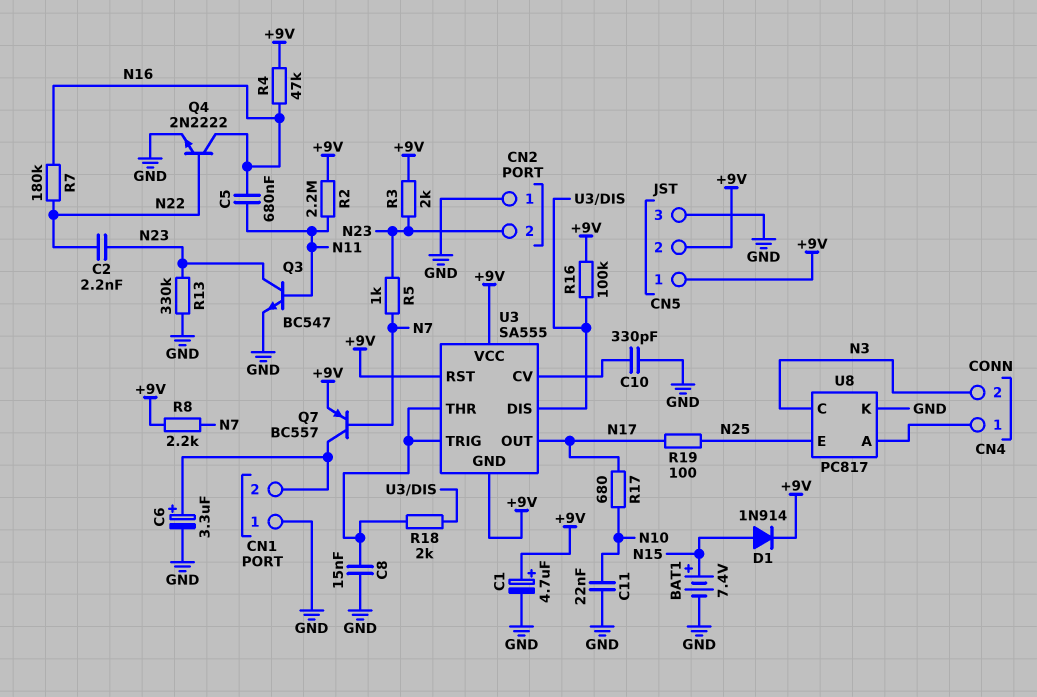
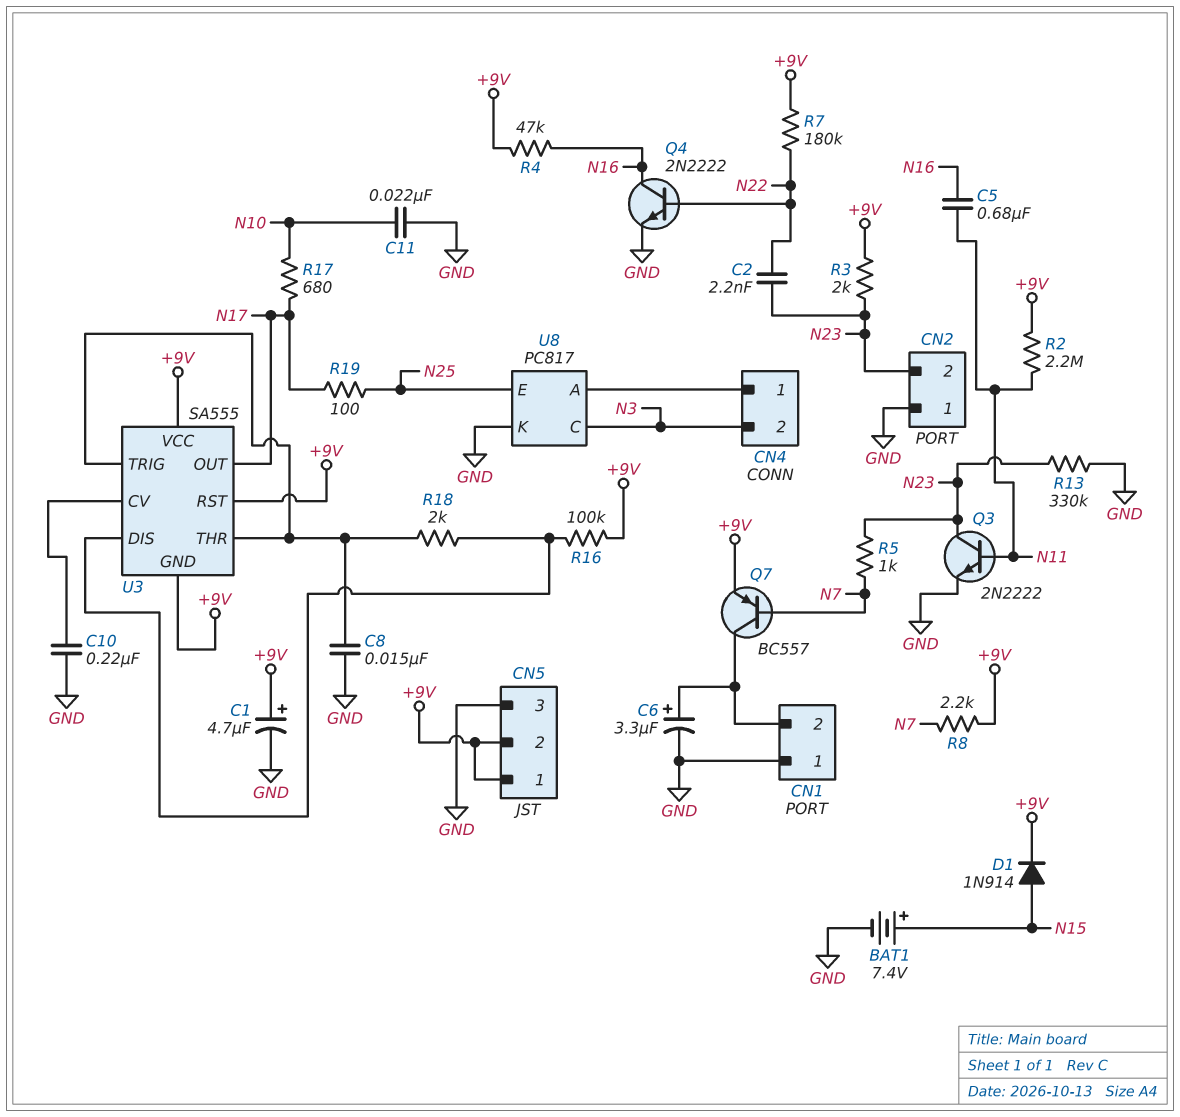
C10: 330pF (GND, U3/CV) -> 220nF (GND, U3/CV)
Q3: NPN BC547 (B N11, C N23, E GND) -> NPN 2N2222 (B N11, C N23, E GND)
R7: 180k (N16, N22) -> 180k (+9V, N22)

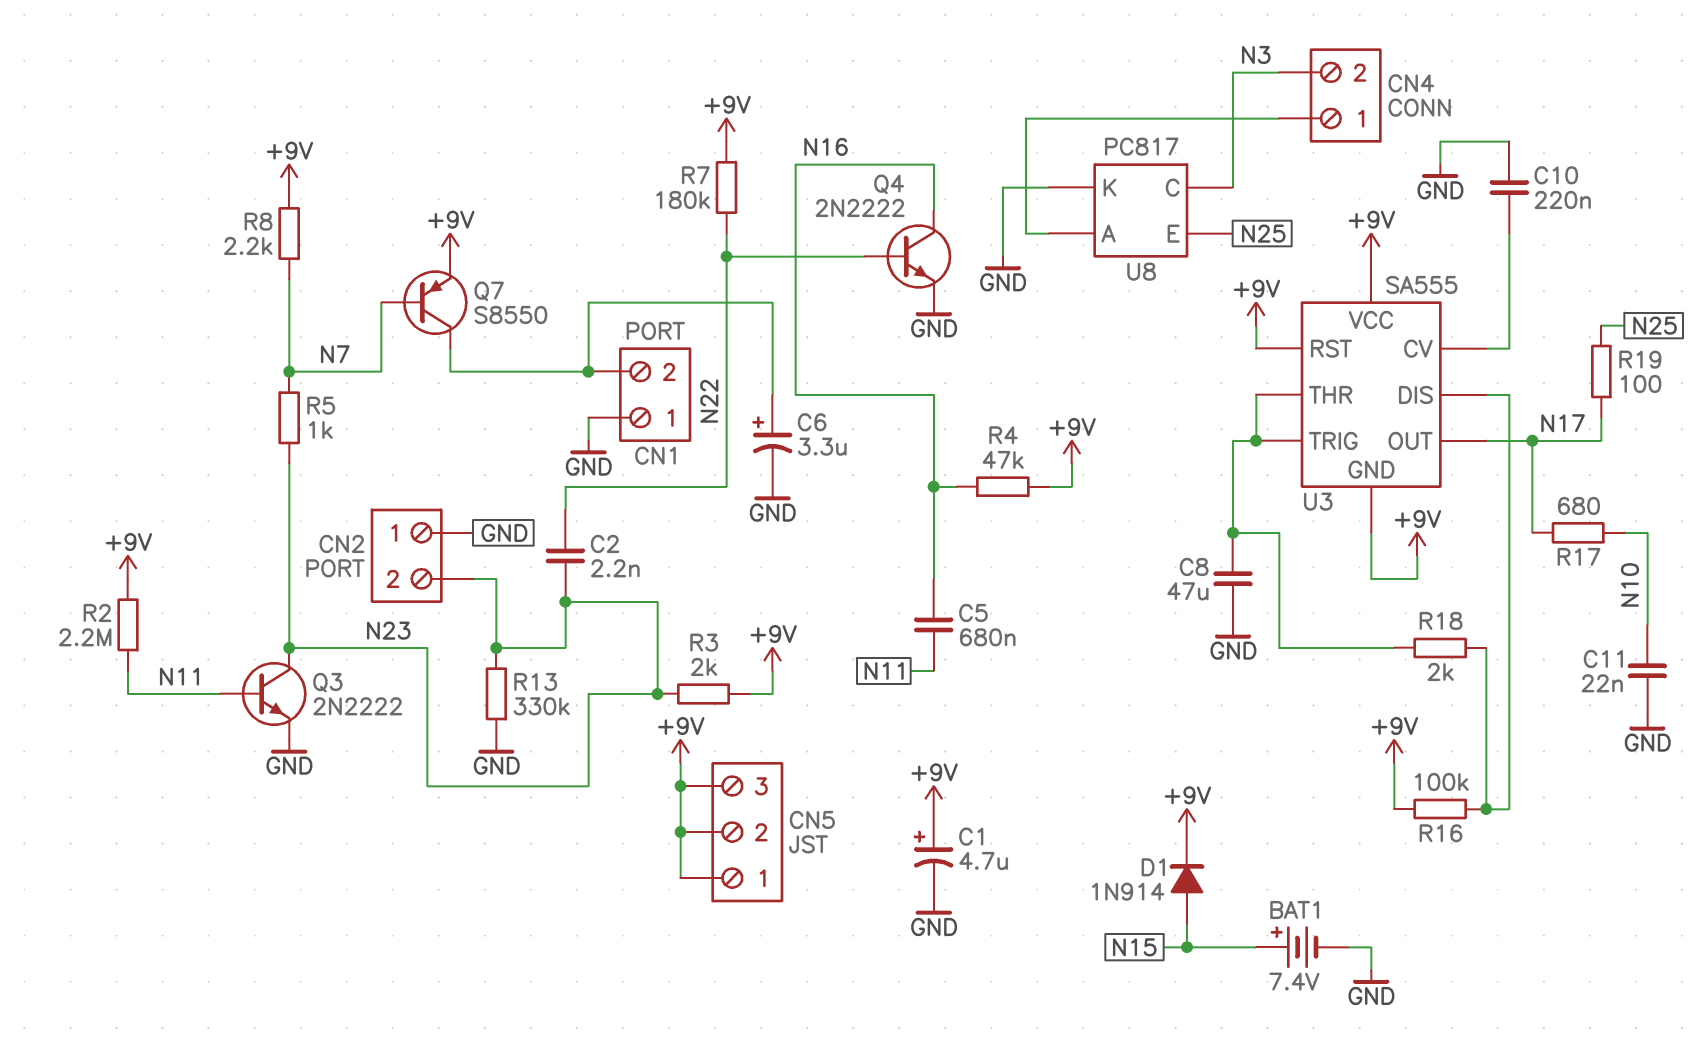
C8: 15nF (GND, U3/THR) -> 47uF (GND, U3/THR)
CN5 pin 3: GND -> +9V
Q7: PNP BC557 (B N7, C CN1/2, E +9V) -> PNP S8550 (B N7, C CN1/2, E +9V)

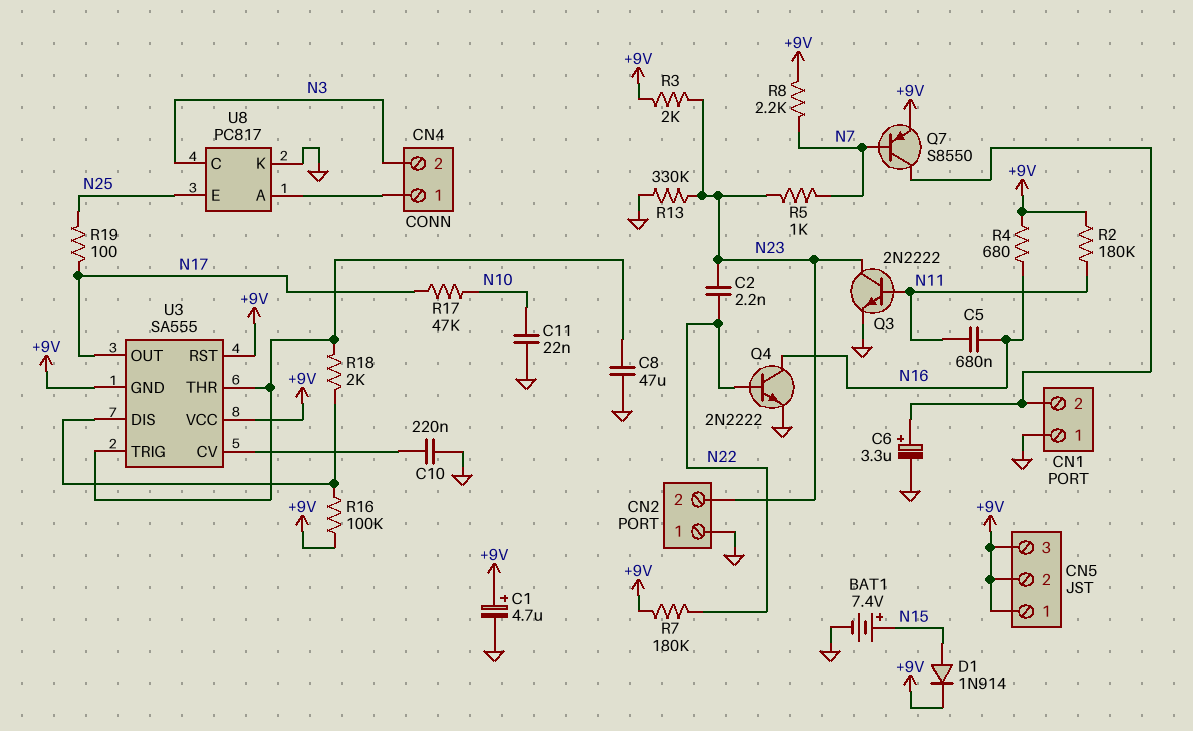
R2: 2.2M (+9V, N11) -> 180k (+9V, N11)
R4: 47k (+9V, N16) -> 680 (+9V, N16)
R17: 680 (N10, N17) -> 47k (N10, N17)

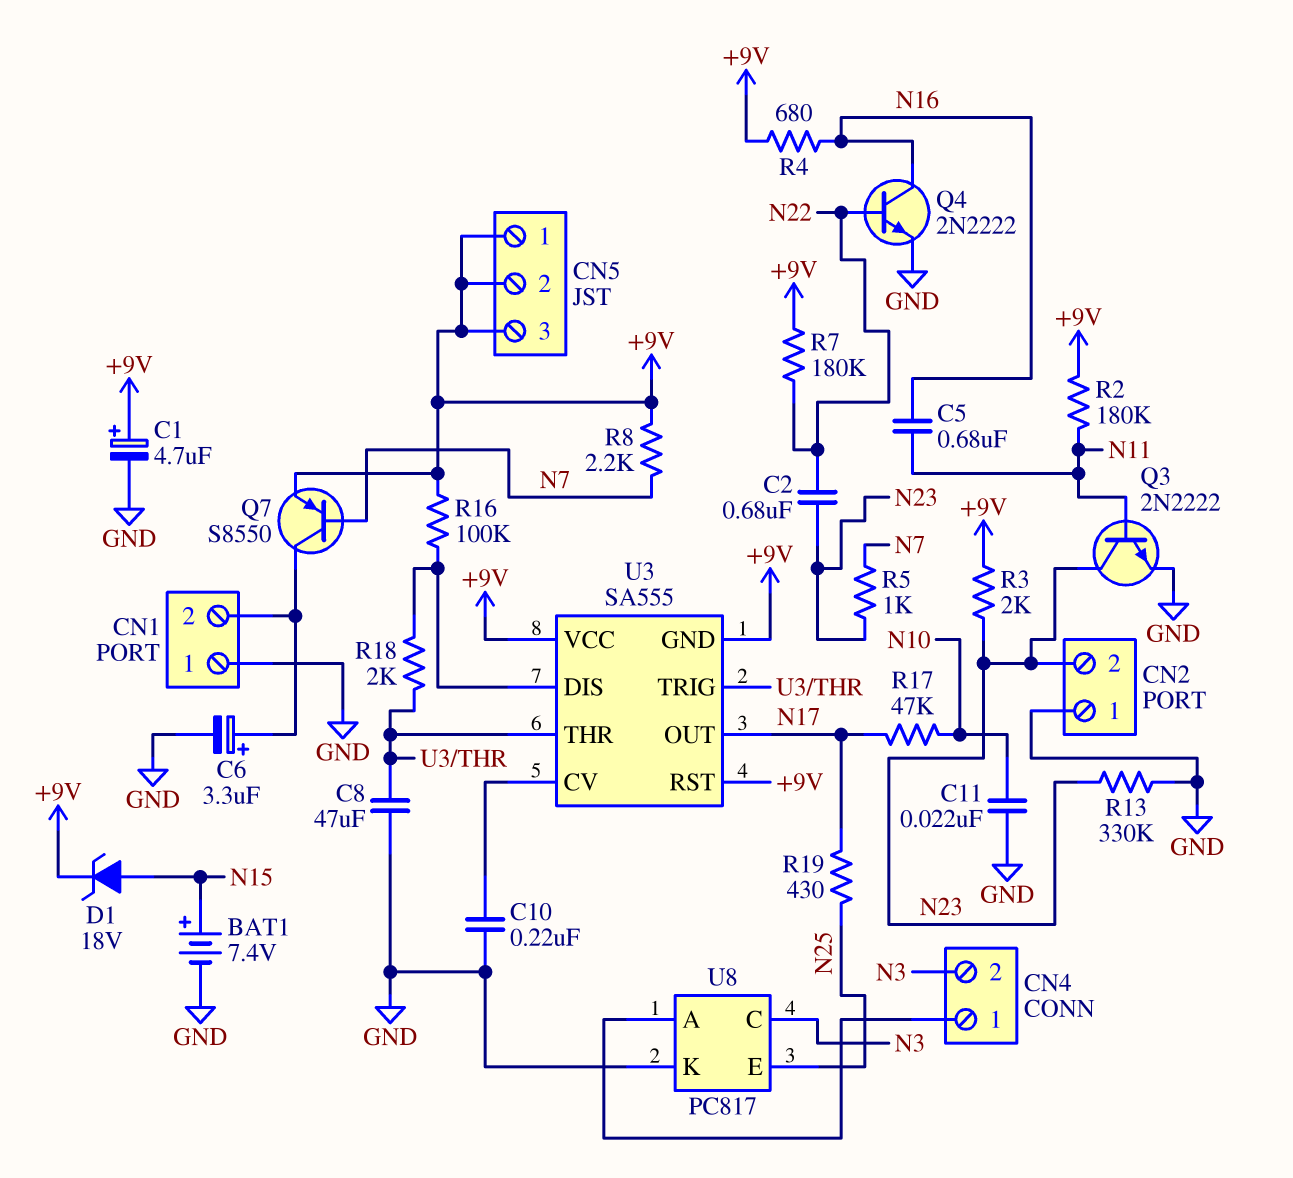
C2: 2.2nF (N22, N23) -> 680nF (N22, N23)
D1: diode 1N914 (A N15, K +9V) -> zener 18V (A N15, K +9V)
R19: 100 (N17, N25) -> 430 (N17, N25)

